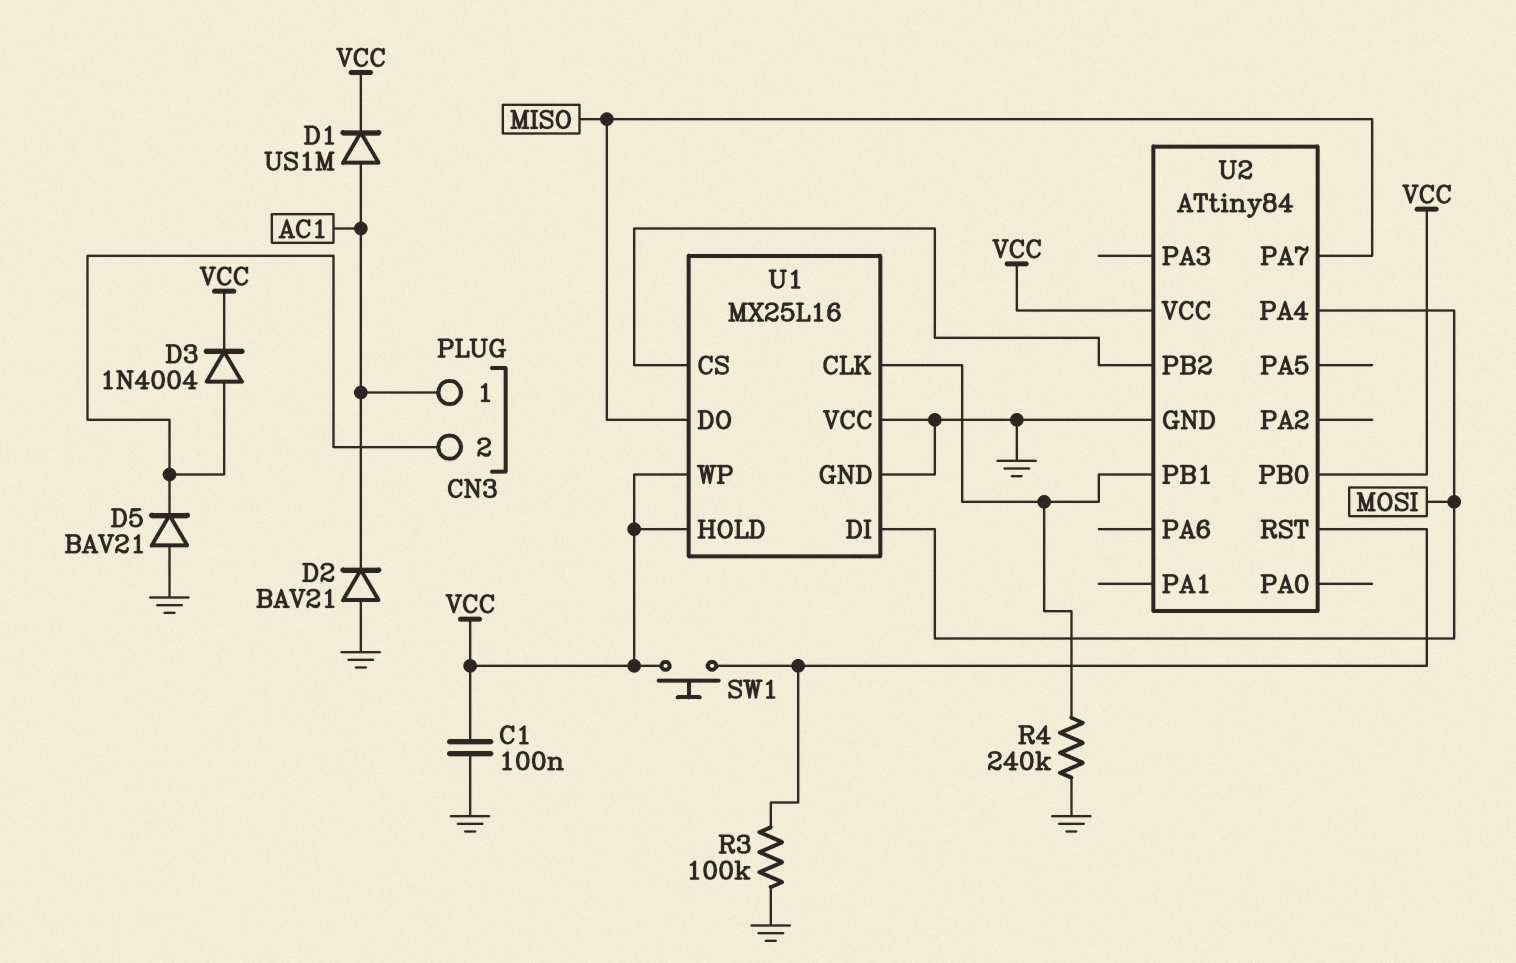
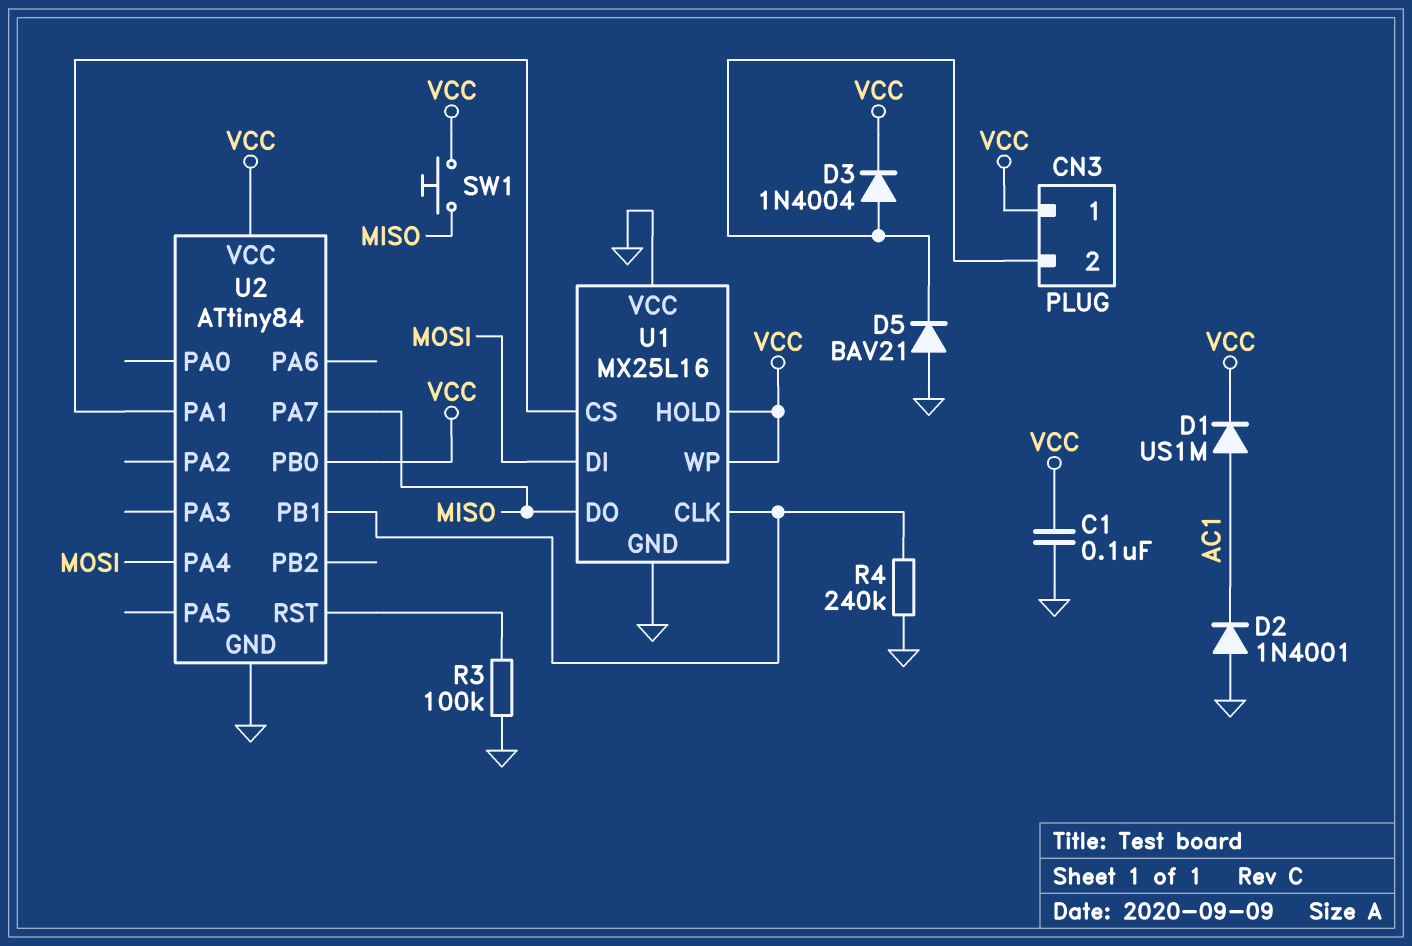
CN3 pin 1: AC1 -> VCC
D2: diode BAV21 (A GND, K AC1) -> diode 1N4001 (A GND, K AC1)
SW1: button (U2/RST, VCC) -> button (MISO, VCC)
U2 pin PA1: none -> U1/CS
U2 pin PB2: U1/CS -> none

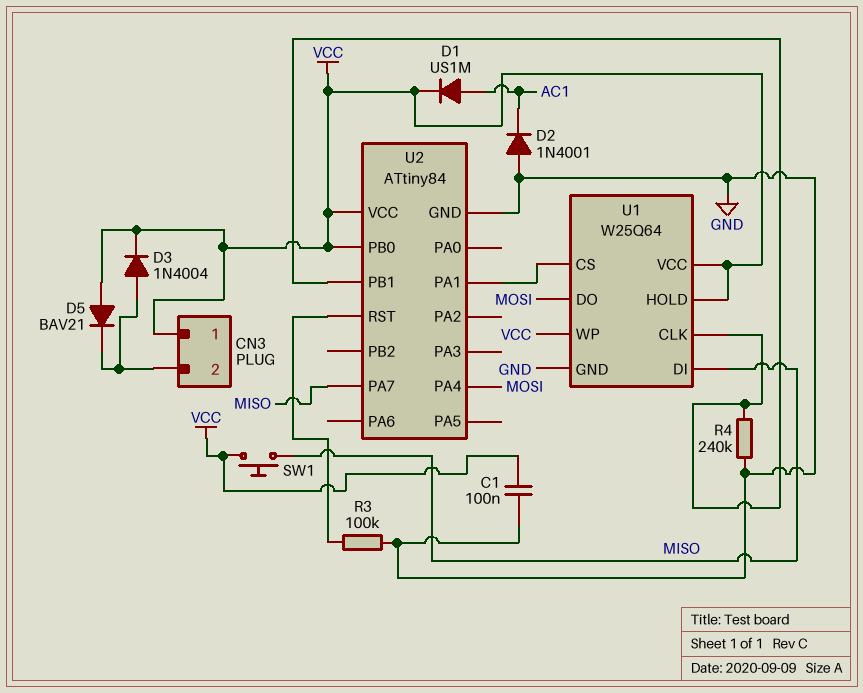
D5: diode BAV21 (A GND, K CN3/2) -> diode BAV21 (A VCC, K CN3/2)
U1: MX25L16 -> W25Q64
U1 pin DI: MOSI -> MISO
U1 pin DO: MISO -> MOSI
U1 pin VCC: GND -> VCC

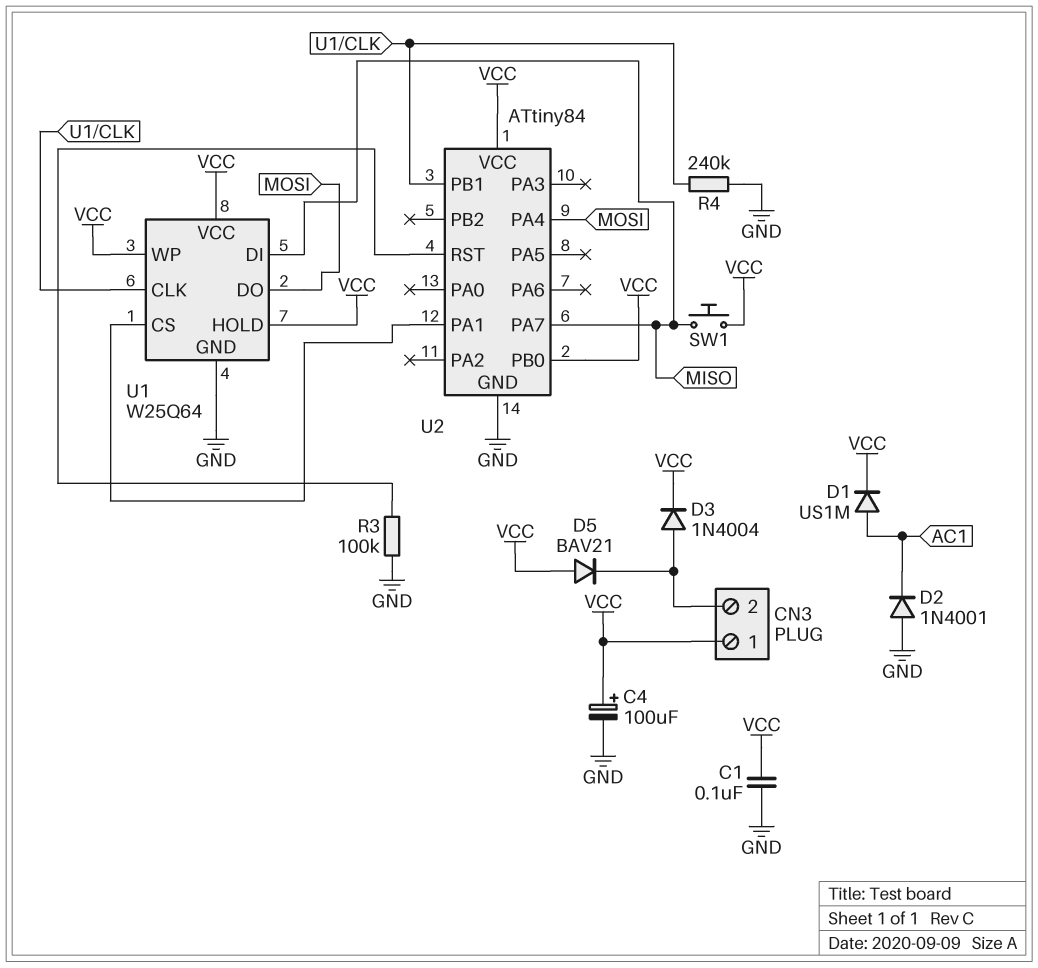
C4: none -> 100uF (plus VCC, minus GND)

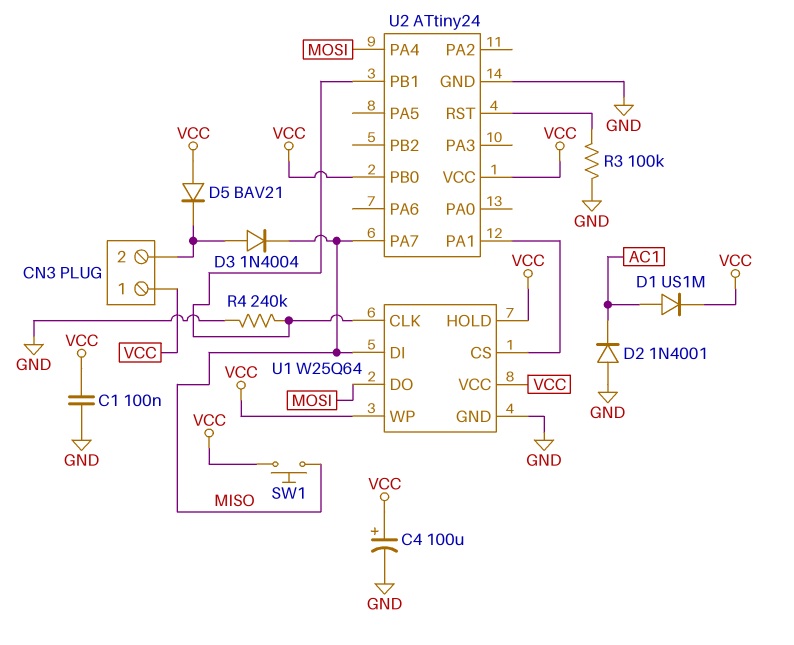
D3: diode 1N4004 (A CN3/2, K VCC) -> diode 1N4004 (A CN3/2, K MISO)
U2: ATtiny84 -> ATtiny24

